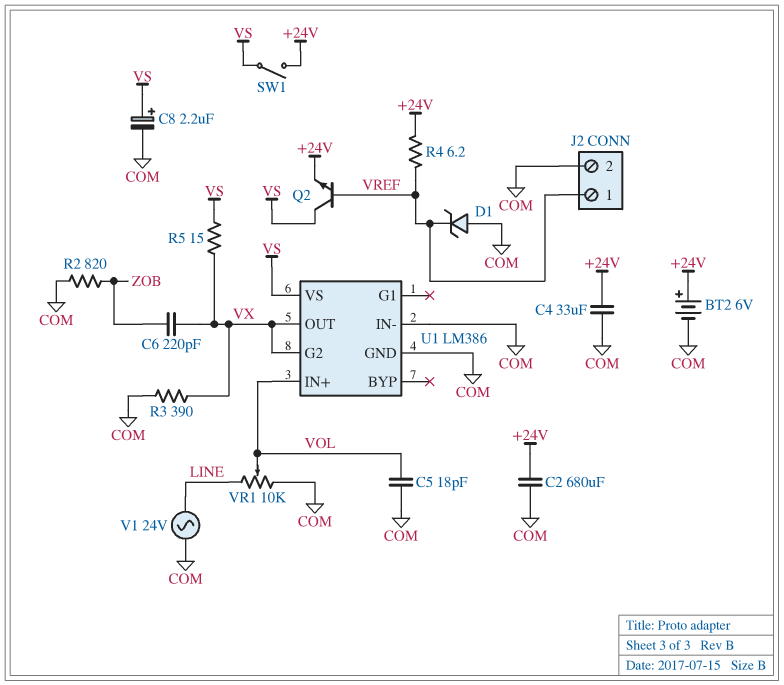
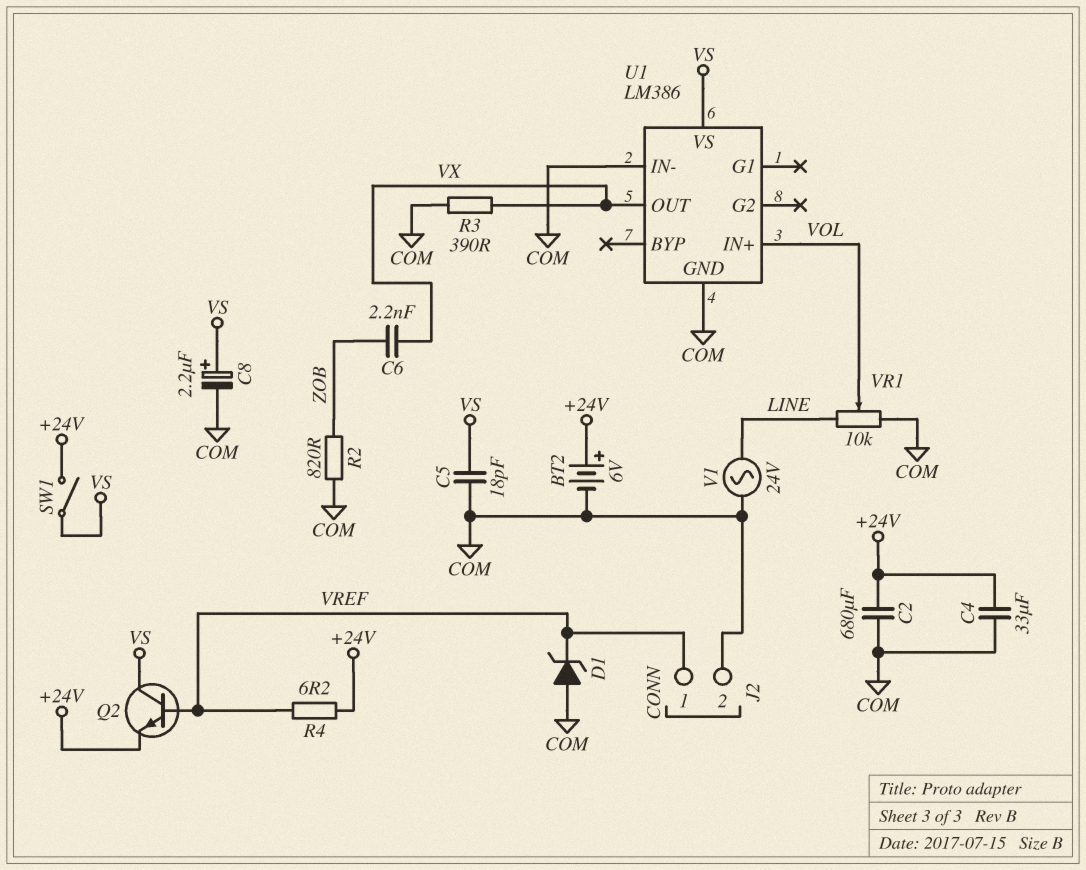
C5: 18pF (COM, VOL) -> 18pF (COM, VS)
C6: 220pF (VX, ZOB) -> 2.2nF (VX, ZOB)
R5: 15 (VS, VX) -> none
U1 pin G2: VX -> none

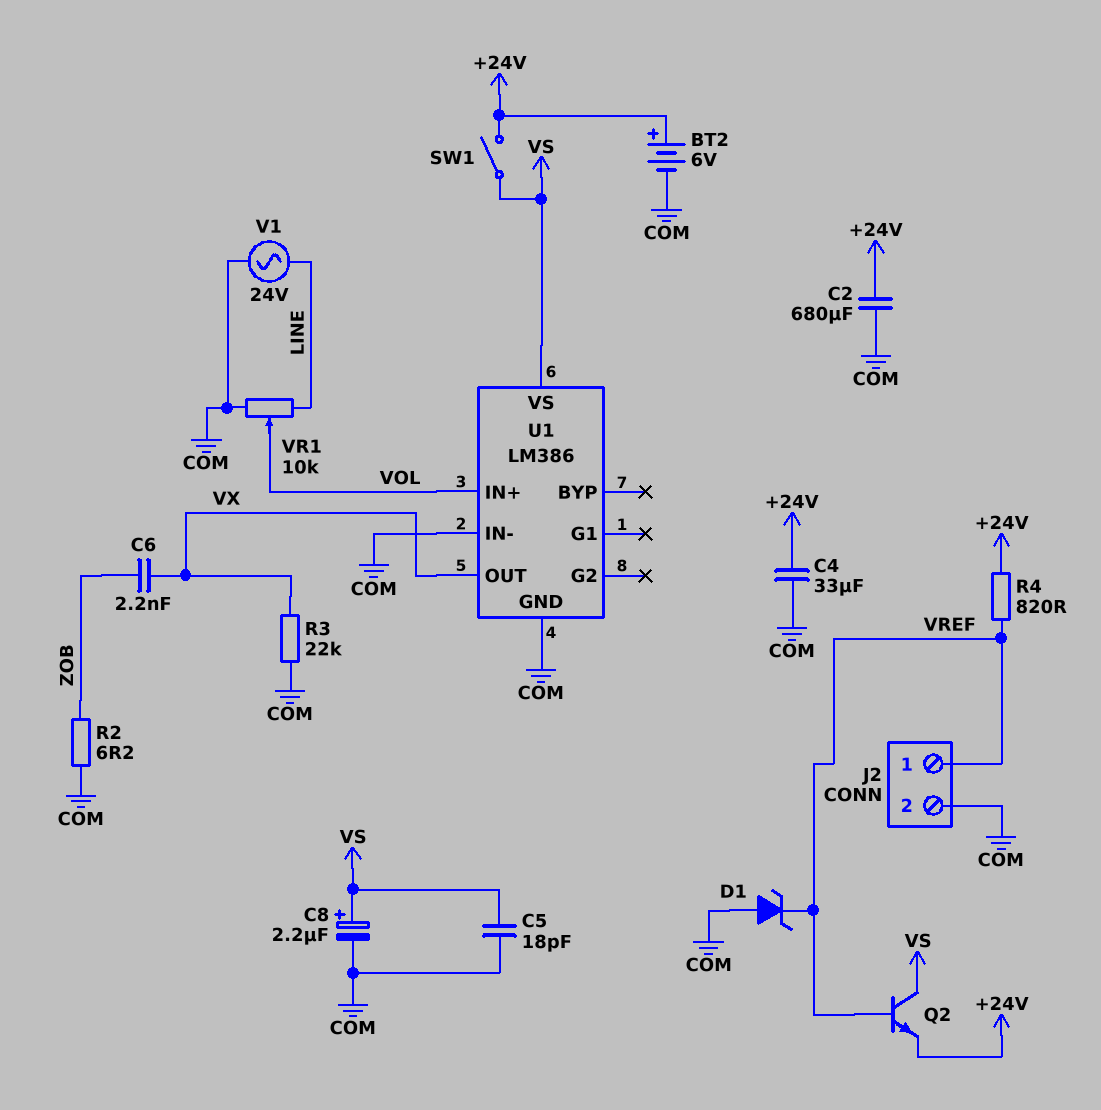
R2: 820 (COM, ZOB) -> 6.2 (COM, ZOB)
R3: 390 (COM, VX) -> 22k (COM, VX)
R4: 6.2 (+24V, VREF) -> 820 (+24V, VREF)

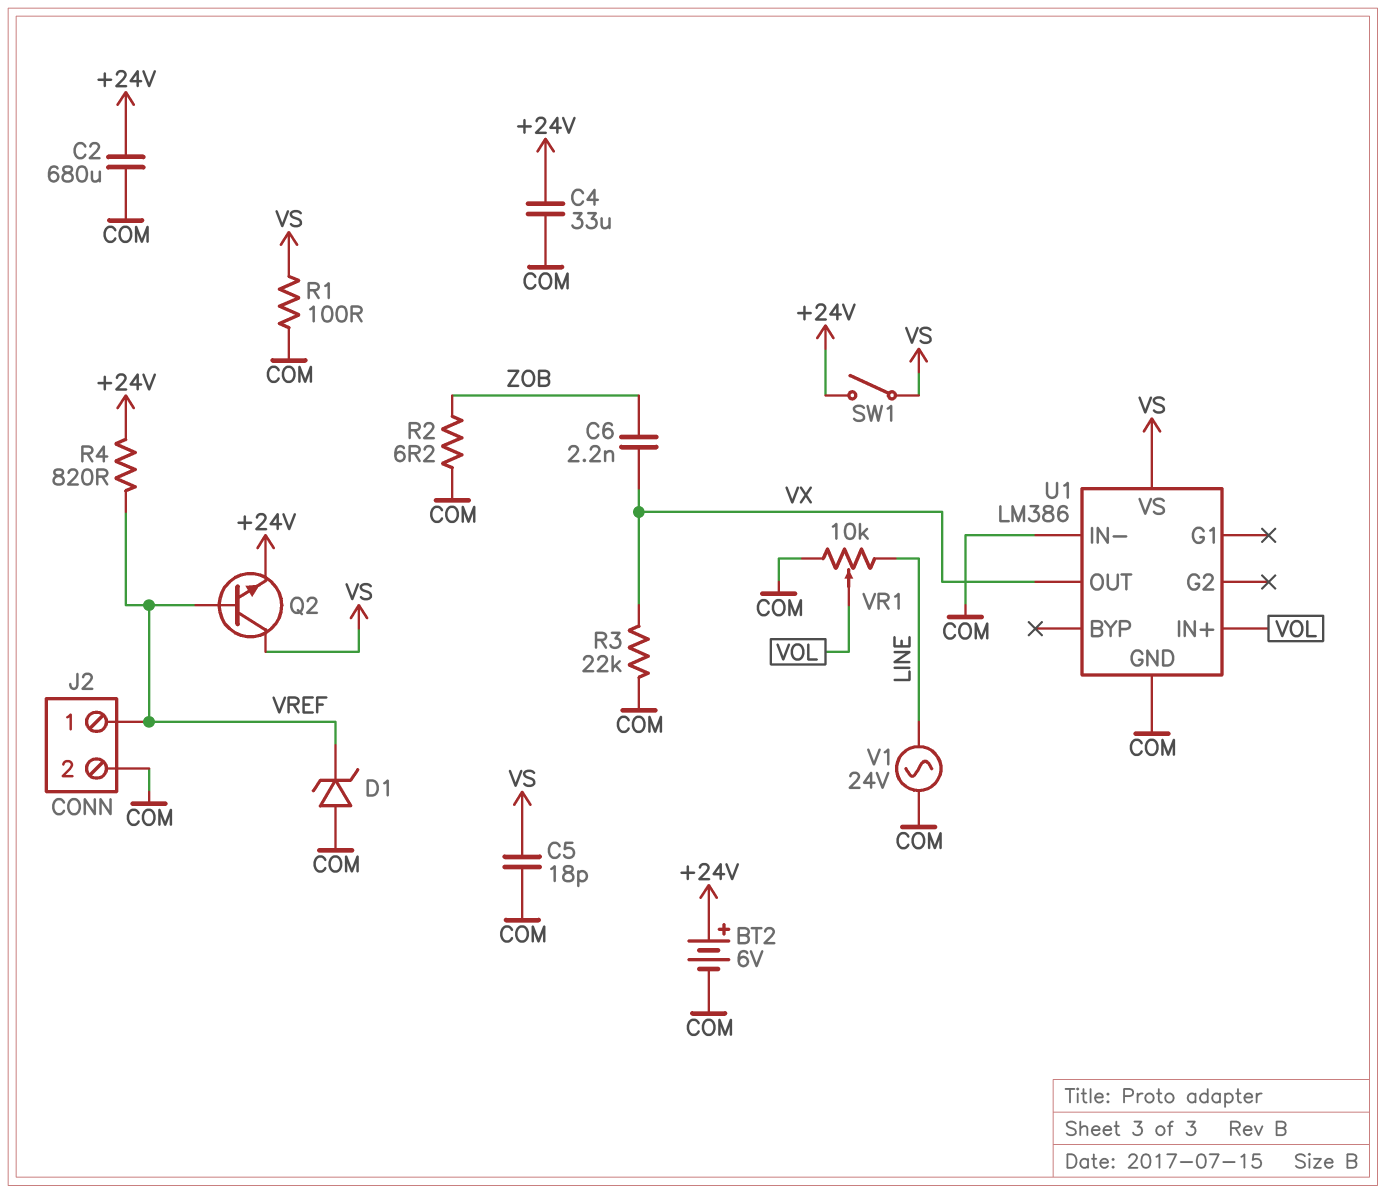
C8: 2.2uF (plus VS, minus COM) -> none
R1: none -> 100 (COM, VS)

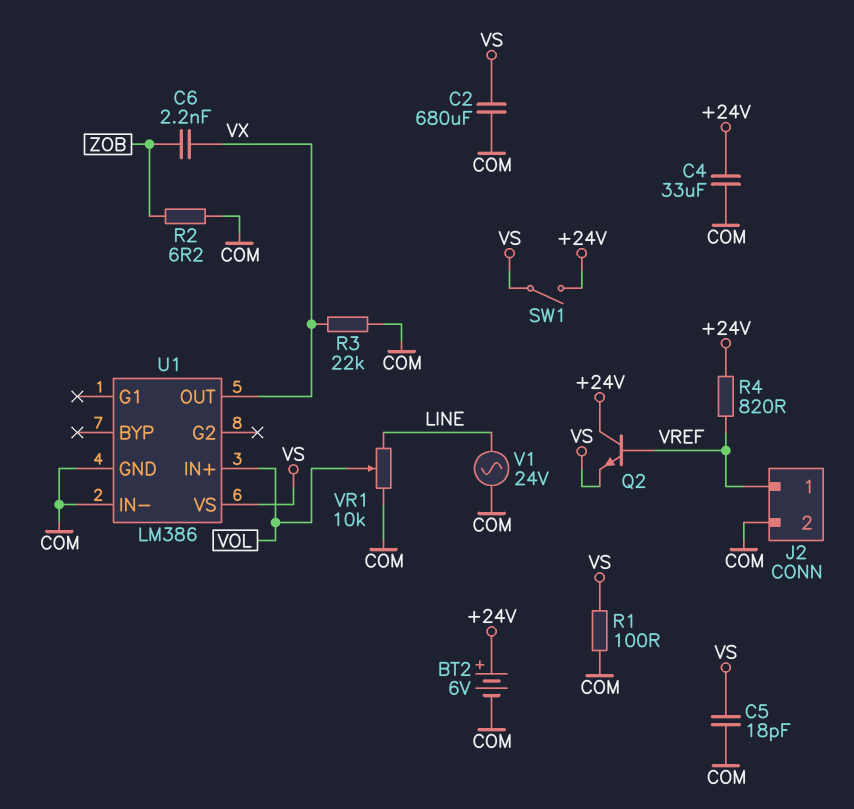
C2: 680uF (+24V, COM) -> 680uF (COM, VS)
D1: zener (A COM, K VREF) -> none
Q2: NPN (B VREF, C VS, E +24V) -> NPN (B VREF, C +24V, E VS)

